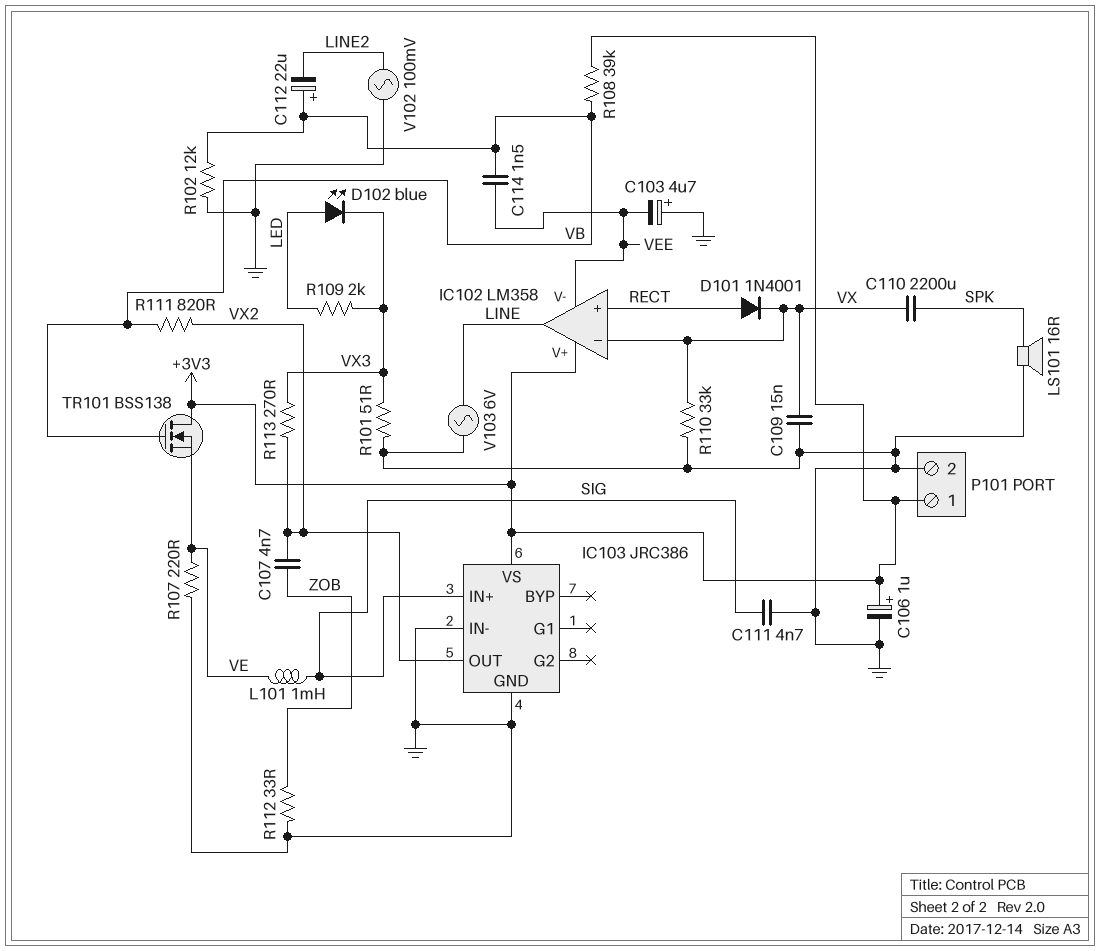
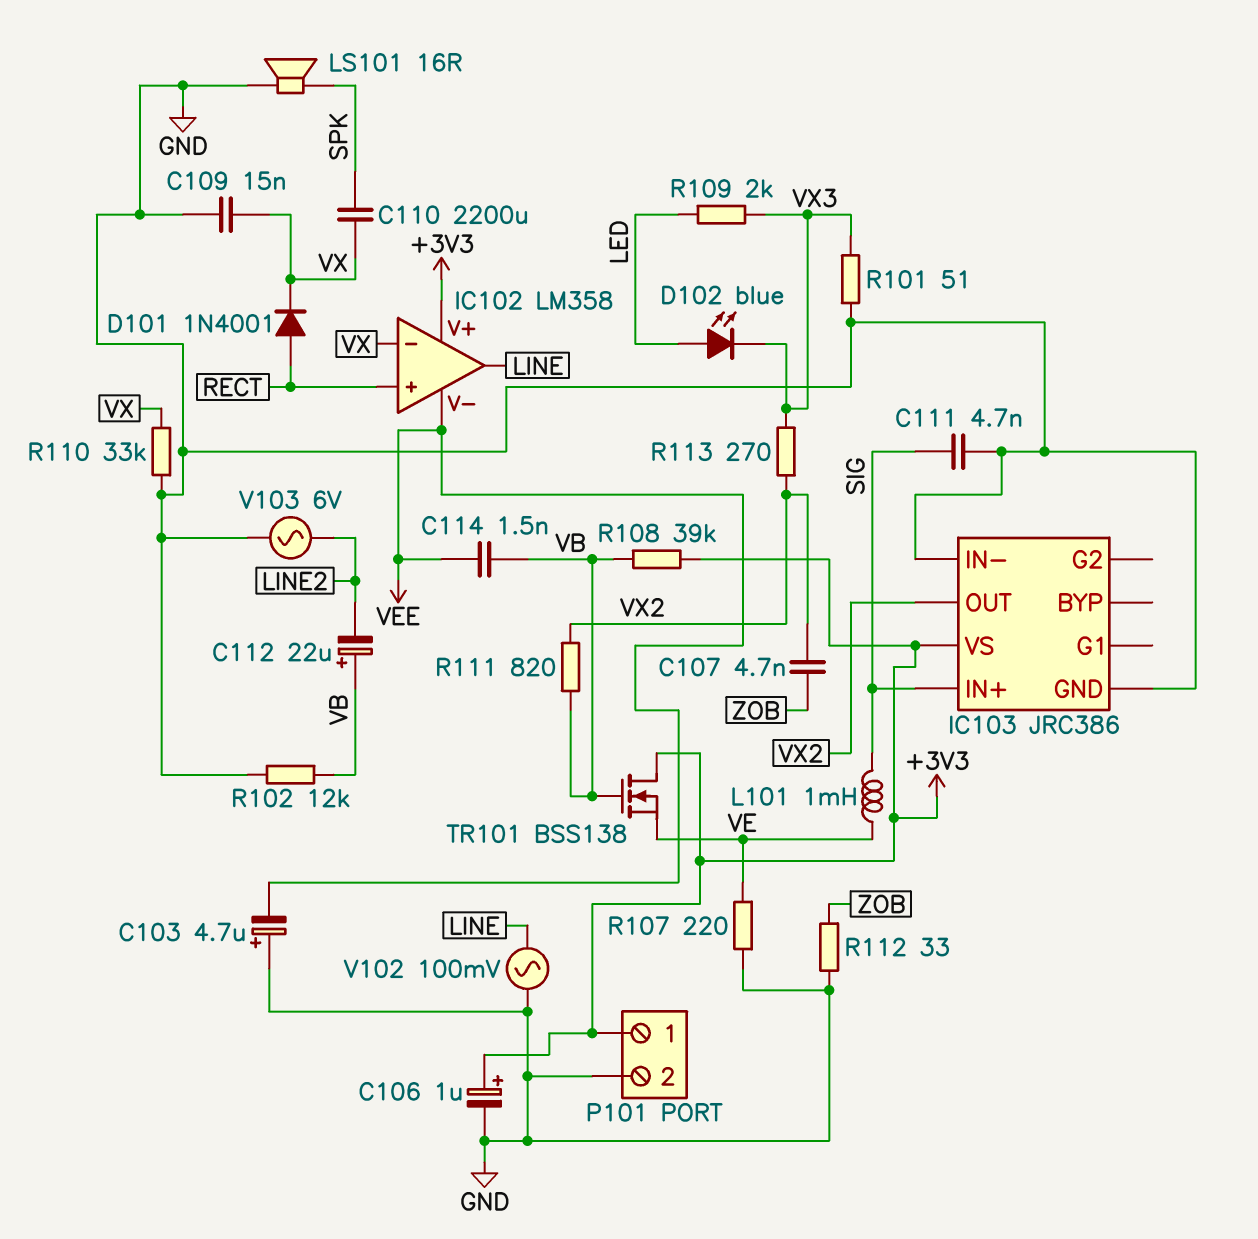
V102: AC 100mV (GND, LINE2) -> AC 100mV (GND, LINE)
V103: AC 6V (GND, LINE) -> AC 6V (GND, LINE2)

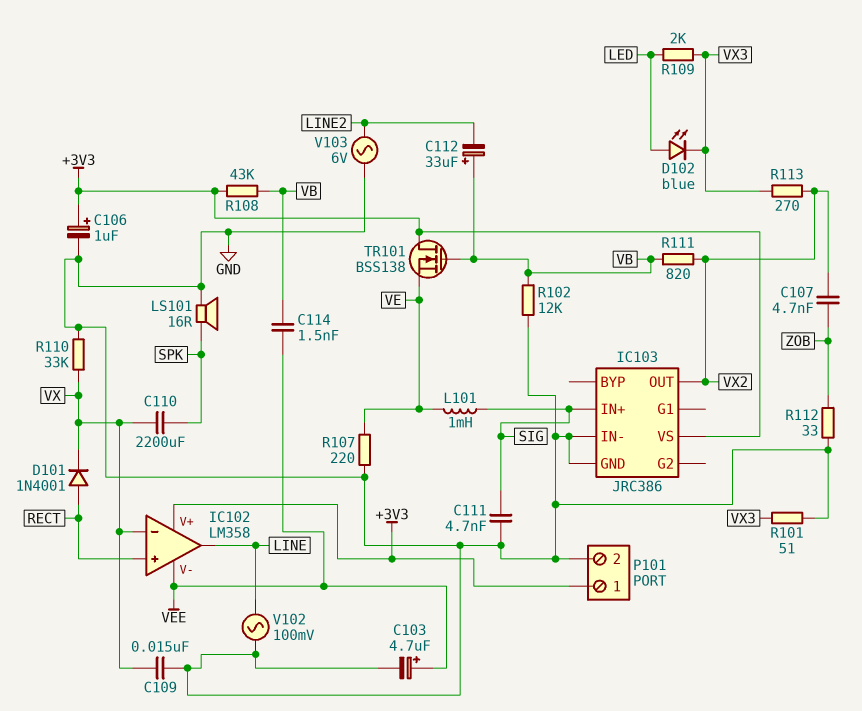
C103: 4.7uF (plus GND, minus VEE) -> 4.7uF (plus VEE, minus GND)
C112: 22uF (plus VB, minus LINE2) -> 33uF (plus VB, minus LINE2)
R108: 39k (+3V3, VB) -> 43k (+3V3, VB)

